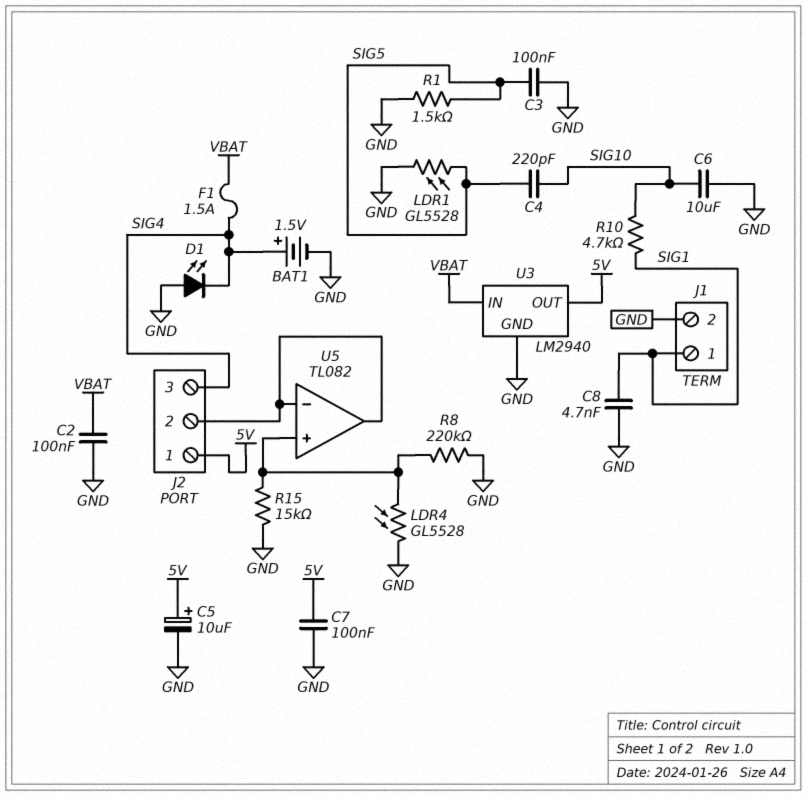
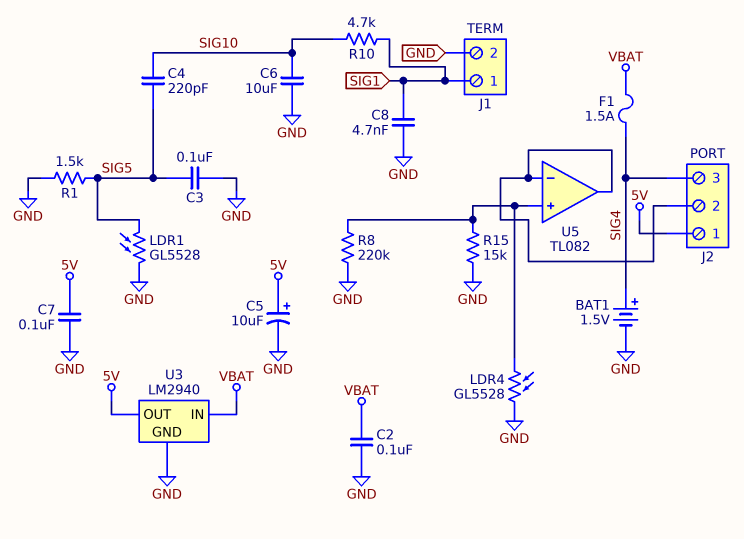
D1: LED (A GND, K SIG4) -> none

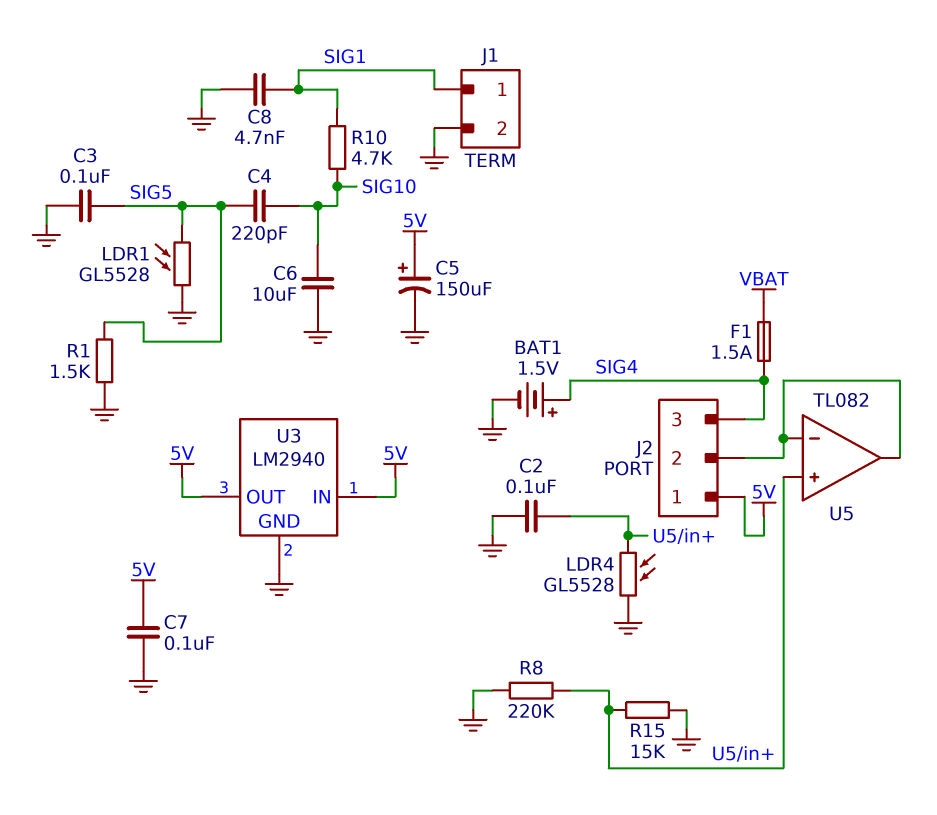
C2: 100nF (GND, VBAT) -> 100nF (GND, U5/in+)
C5: 10uF (plus 5V, minus GND) -> 150uF (plus 5V, minus GND)
U3 pin IN: VBAT -> 5V

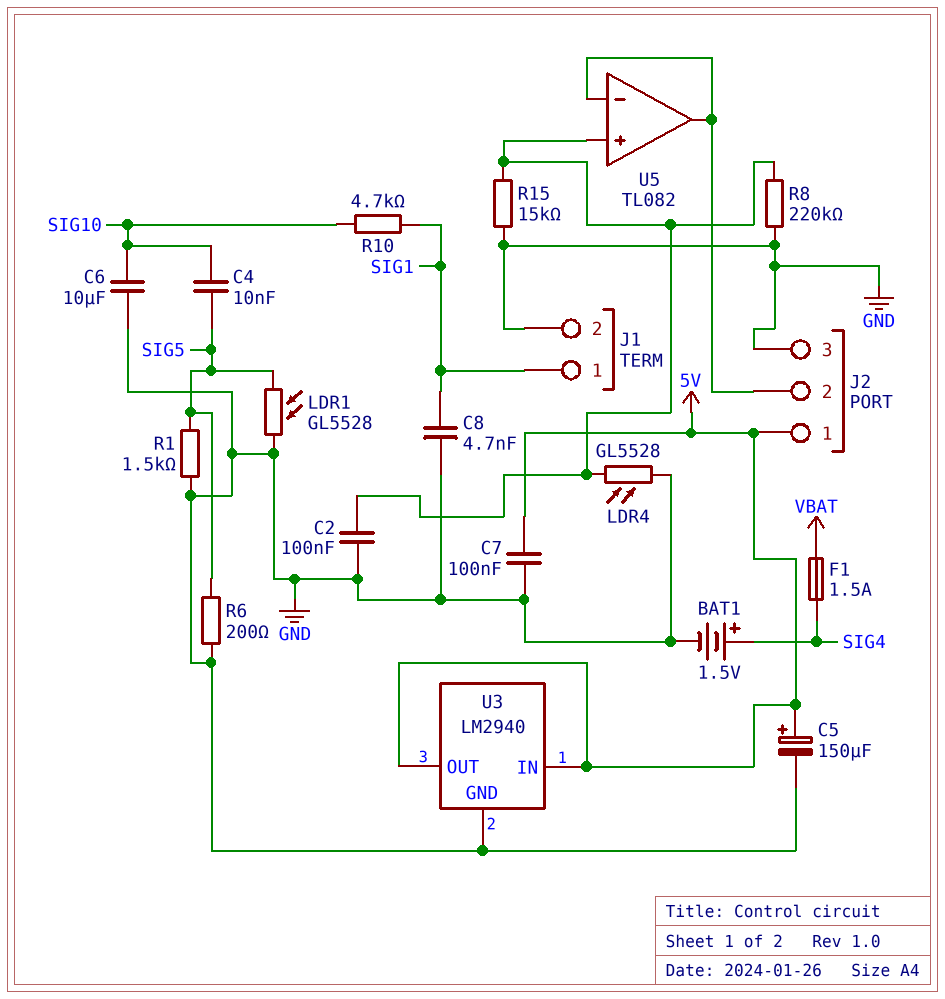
C3: 100nF (GND, SIG5) -> none
C4: 220pF (SIG5, SIG10) -> 10nF (SIG5, SIG10)
J2 pin 3: SIG4 -> GND
R6: none -> 200 (GND, SIG5)

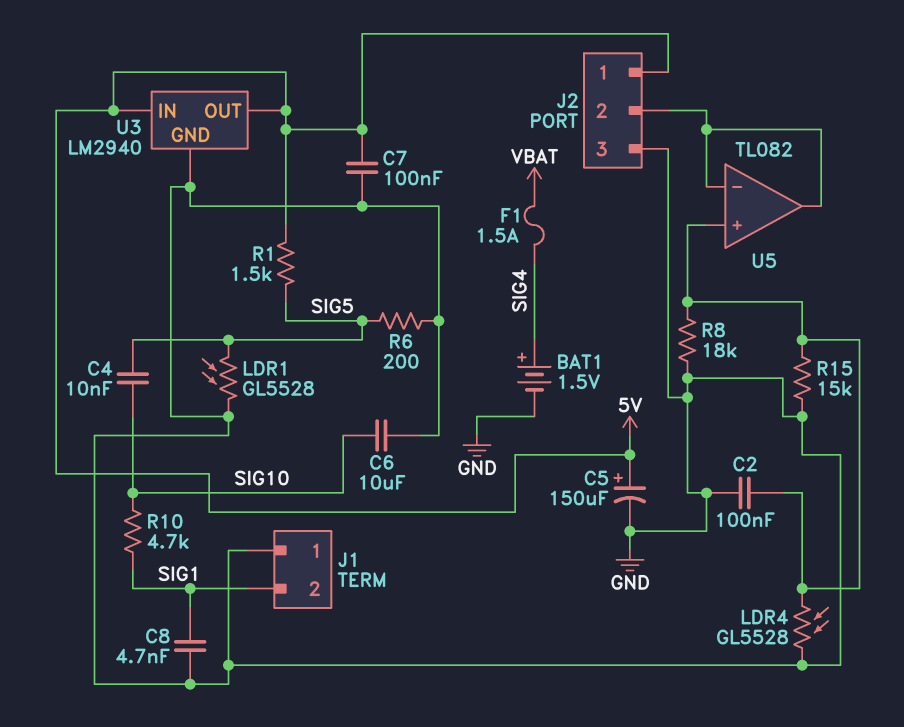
J1 pin 1: SIG1 -> GND
J1 pin 2: GND -> SIG1
R1: 1.5k (GND, SIG5) -> 1.5k (5V, SIG5)
R8: 220k (GND, U5/in+) -> 18k (GND, U5/in+)

